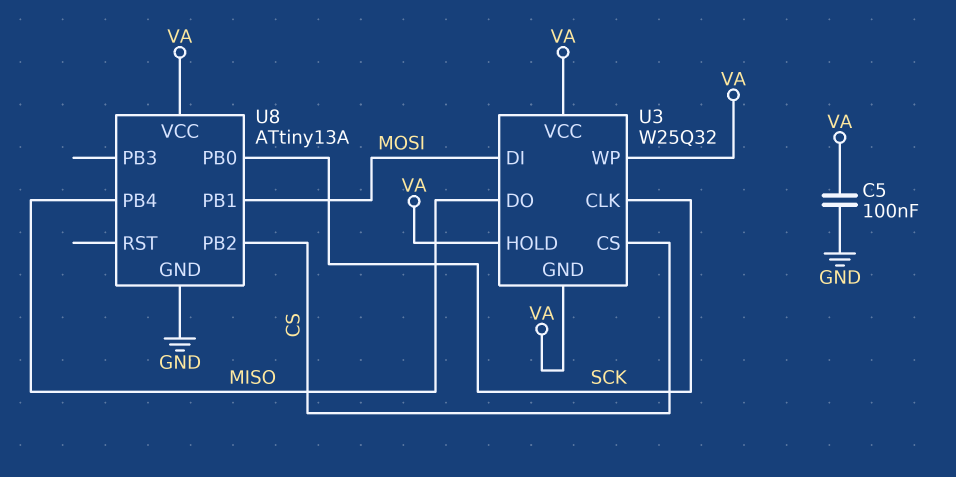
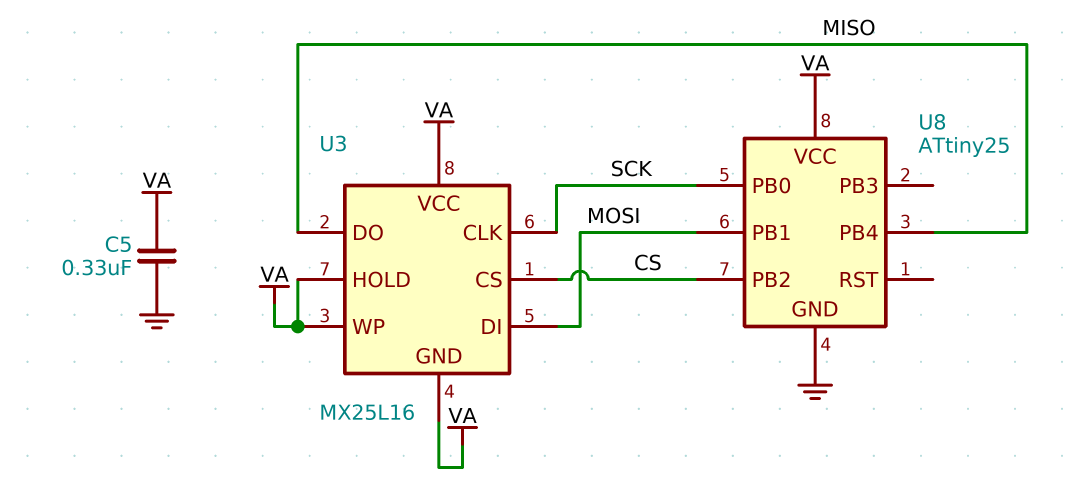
C5: 100nF (GND, VA) -> 330nF (GND, VA)
U3: W25Q32 -> MX25L16
U8: ATtiny13A -> ATtiny25

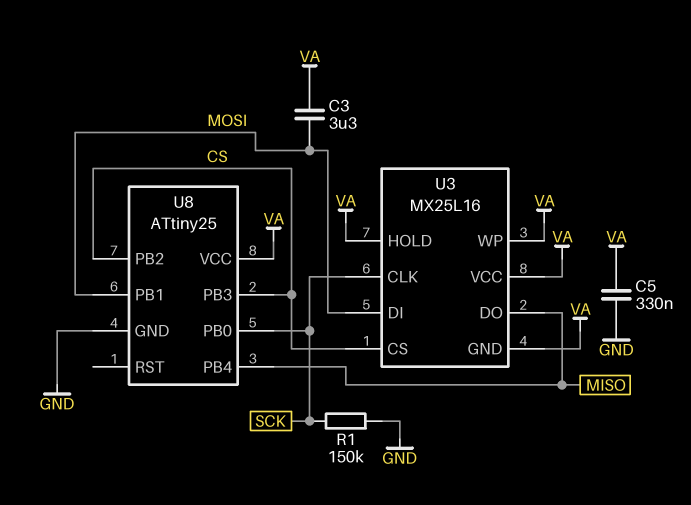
C3: none -> 3.3uF (MOSI, VA)
R1: none -> 150k (GND, SCK)
U8 pin PB3: none -> CS

